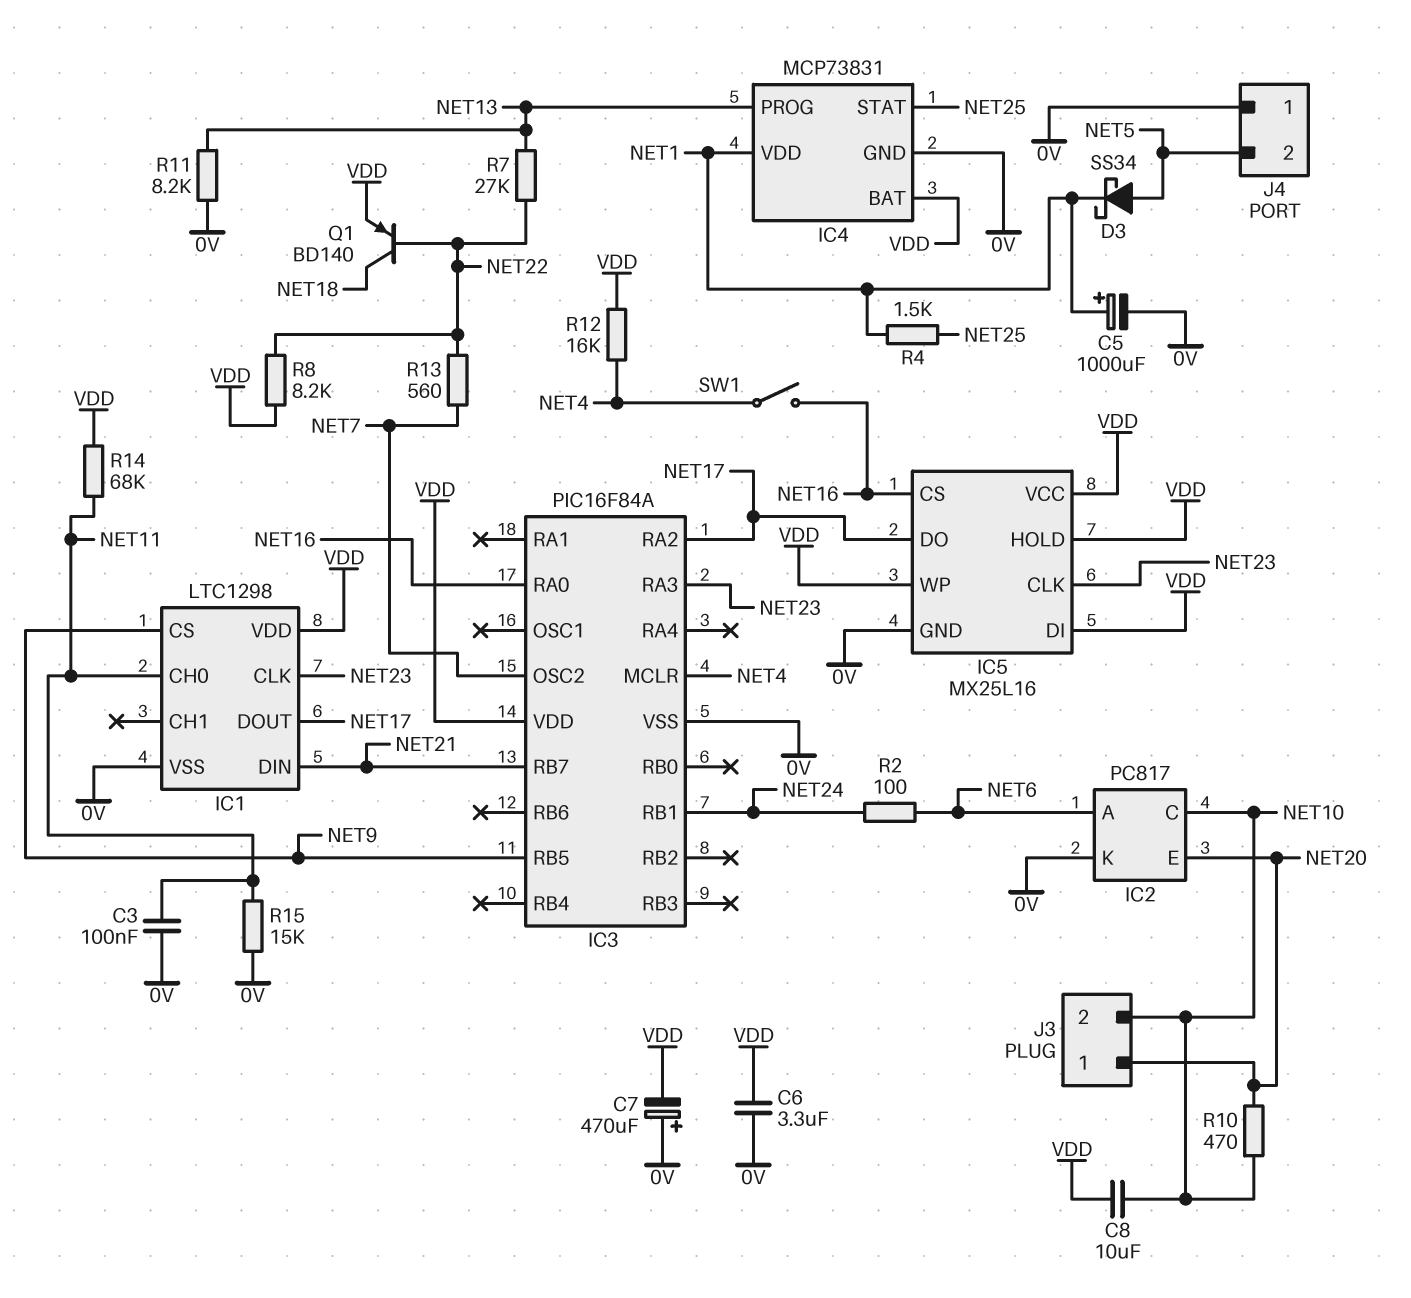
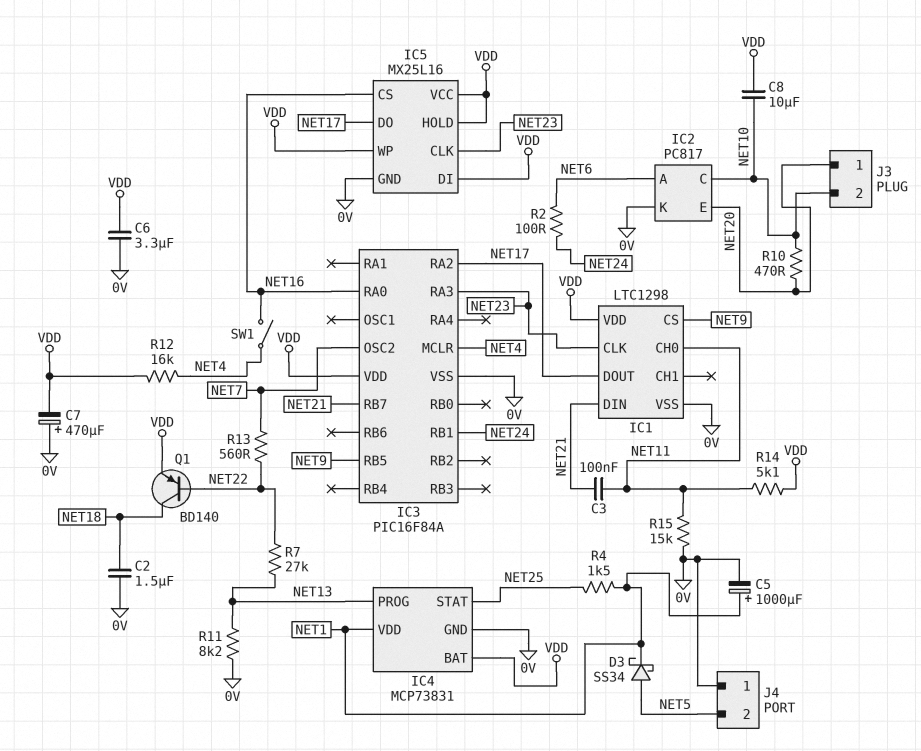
C2: none -> 1.5uF (0V, NET18)
C3: 100nF (0V, NET11) -> 100nF (NET11, NET21)
R8: 8.2k (NET22, VDD) -> none
R14: 68k (NET11, VDD) -> 5.1k (NET11, VDD)

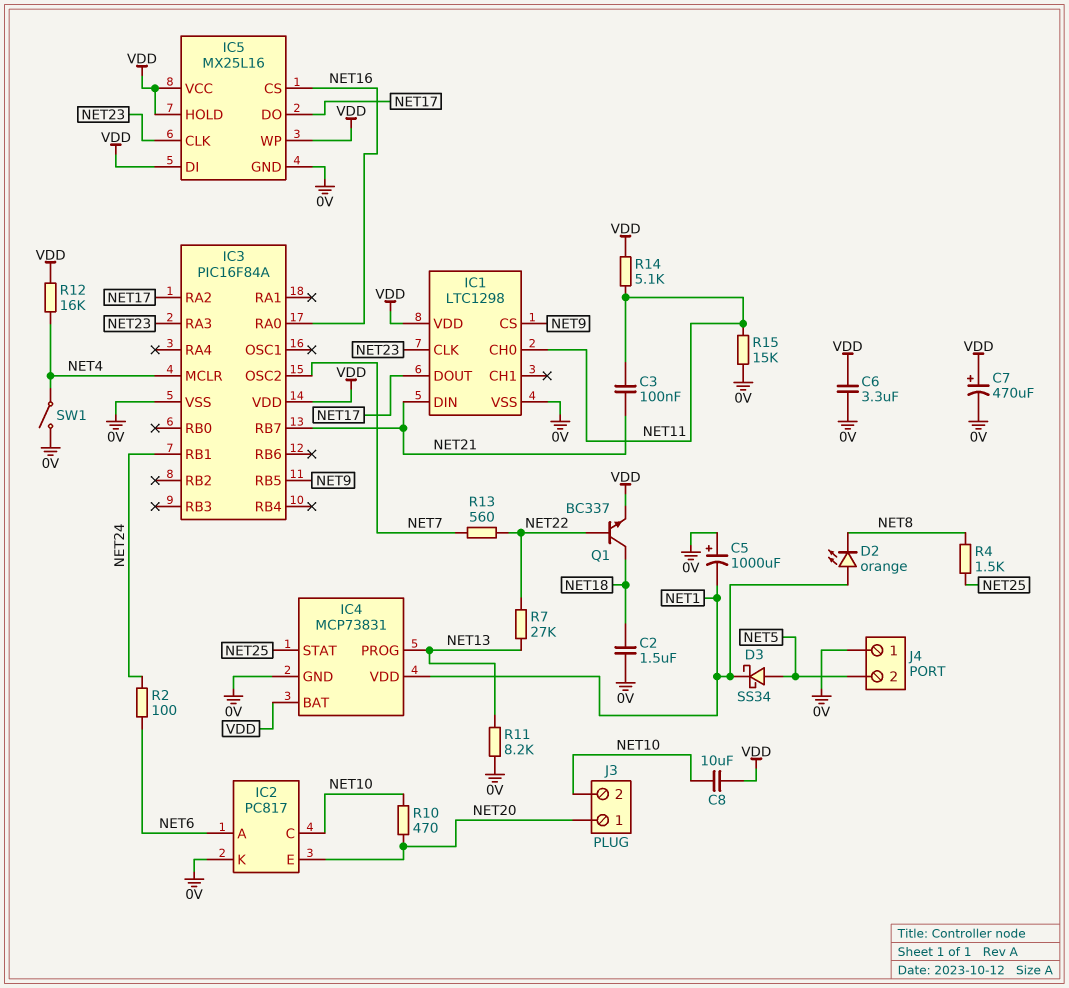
C5: 1000uF (plus NET1, minus 0V) -> 1000uF (plus 0V, minus NET1)
C7: 470uF (plus 0V, minus VDD) -> 470uF (plus VDD, minus 0V)
D2: none -> LED orange (A NET1, K NET8)
Q1: PNP BD140 (B NET22, C NET18, E VDD) -> NPN BC337 (B NET22, C NET18, E VDD)
R4: 1.5k (NET1, NET25) -> 1.5k (NET8, NET25)
SW1: switch (NET4, NET16) -> switch (0V, NET4)

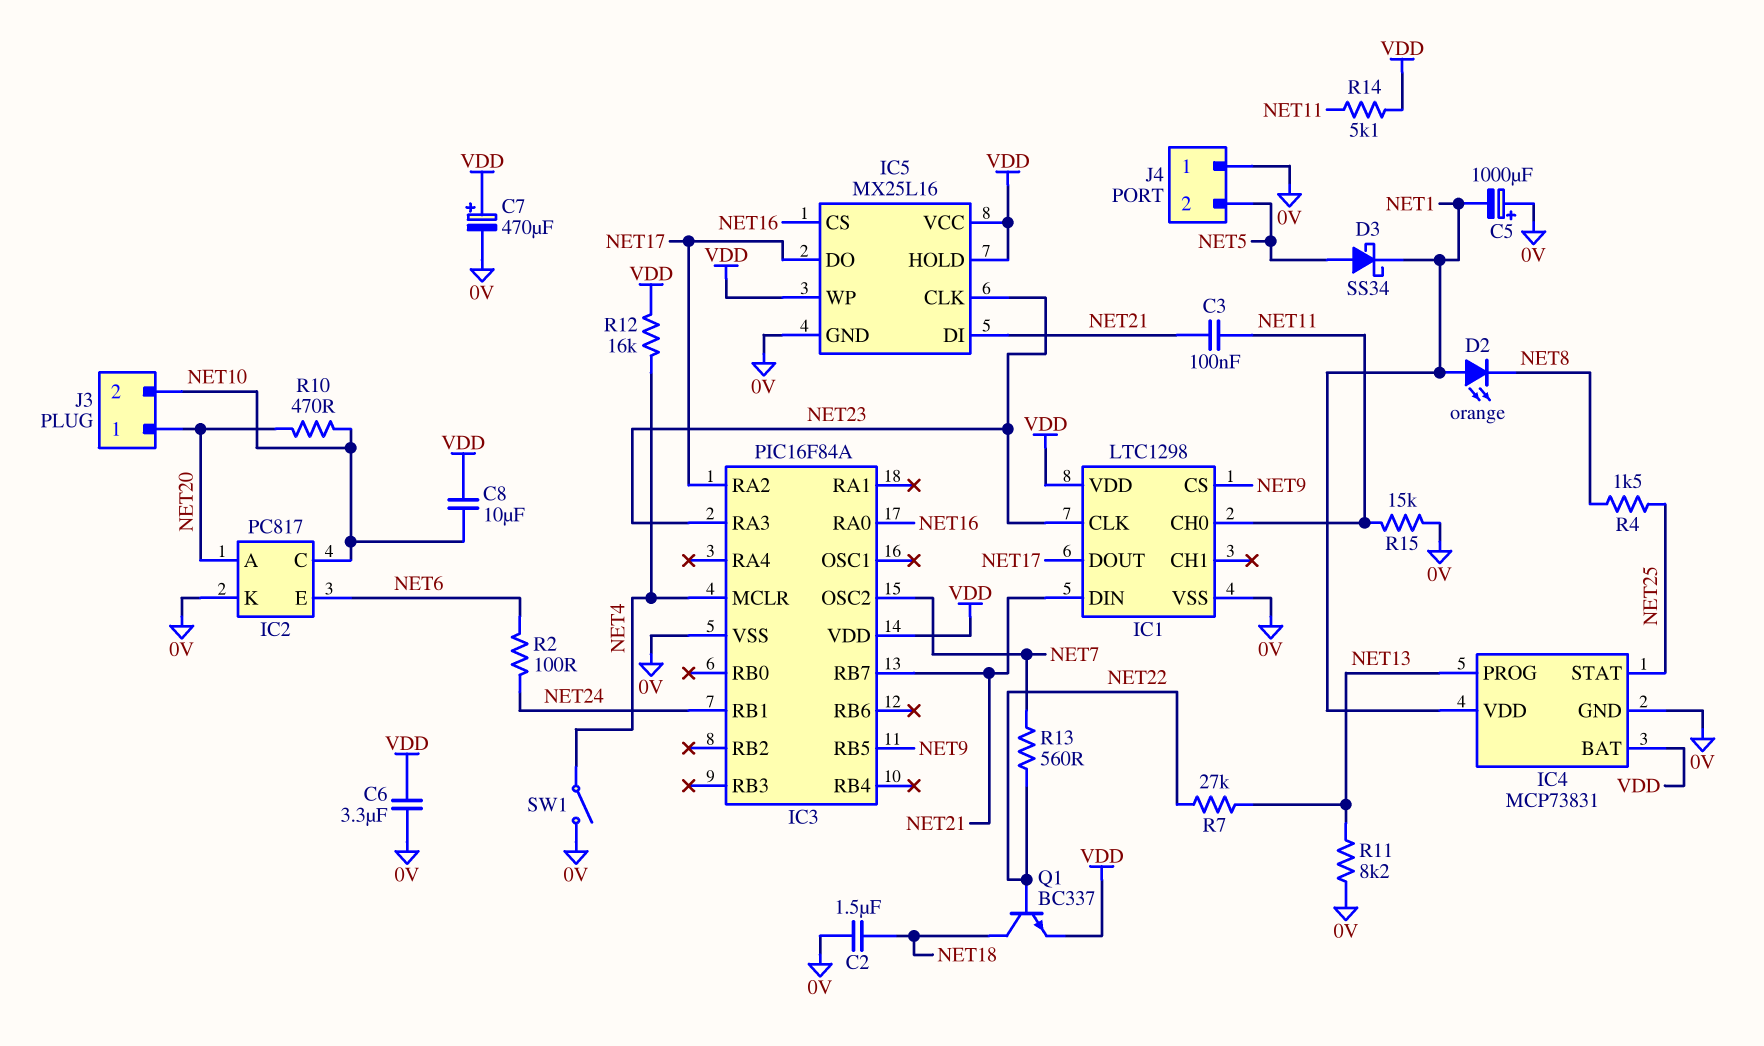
IC2 pin A: NET6 -> NET20
IC2 pin E: NET20 -> NET6
IC5 pin DI: VDD -> NET21

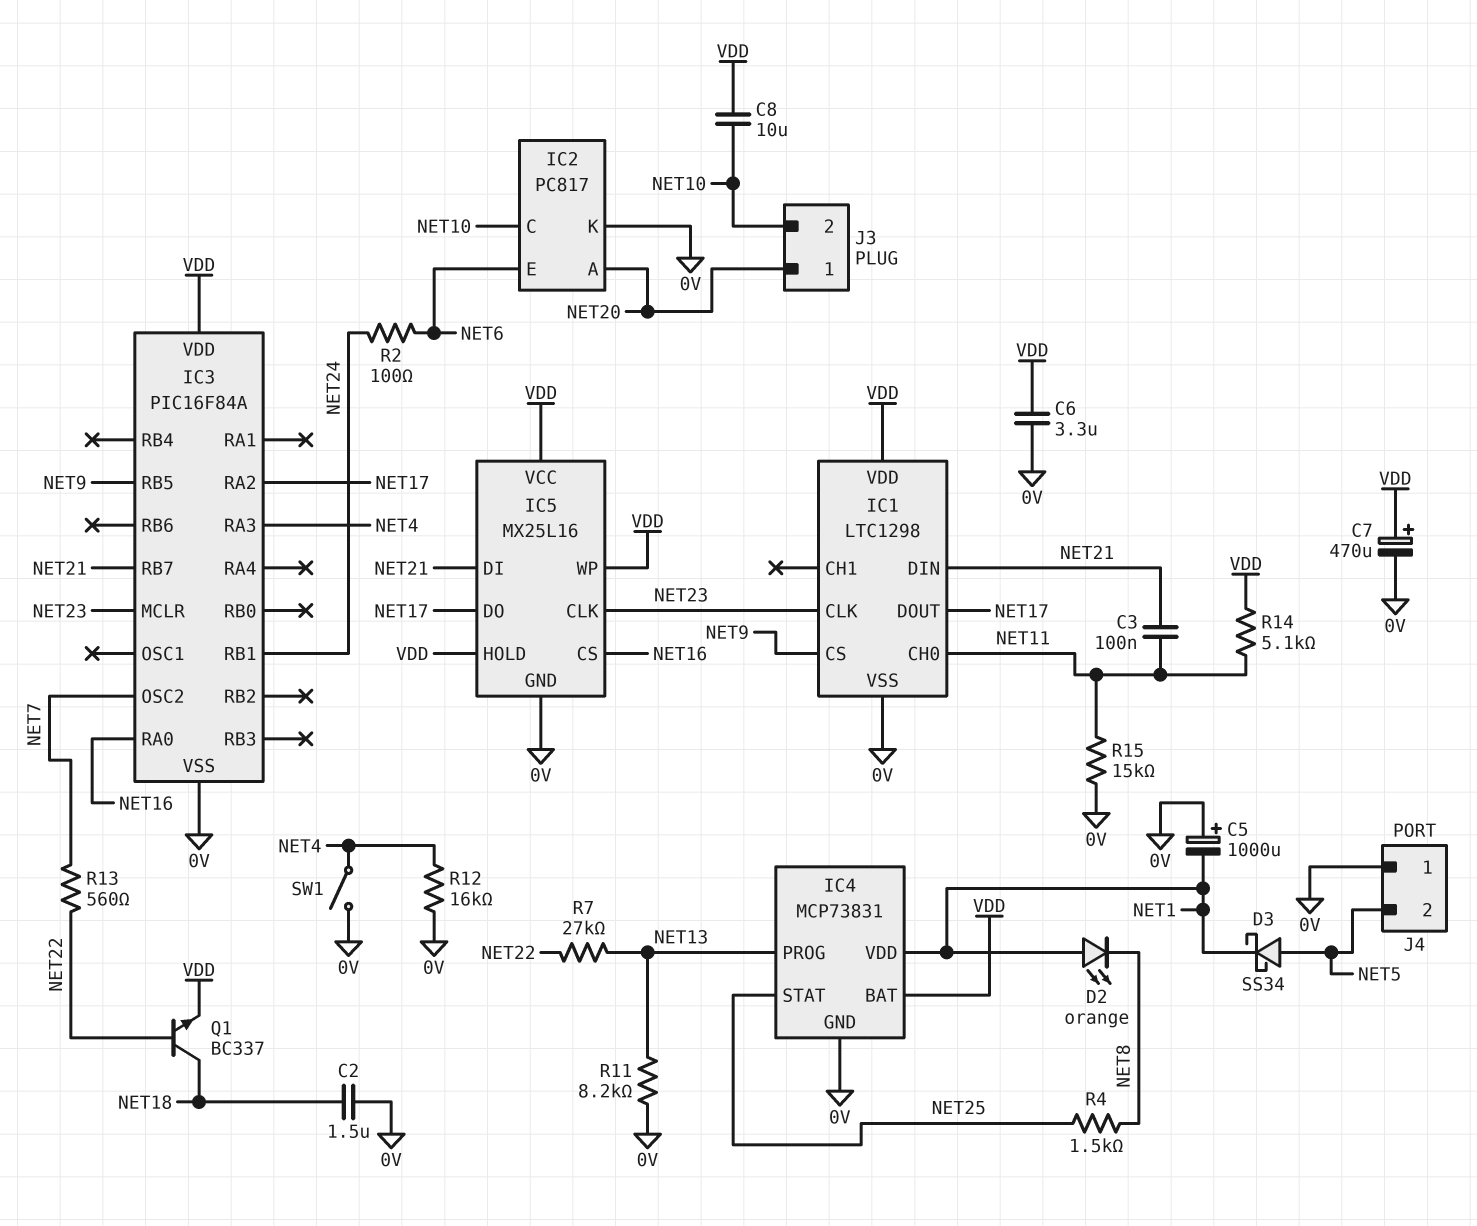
IC3 pin MCLR: NET4 -> NET23
IC3 pin RA3: NET23 -> NET4
R10: 470 (NET10, NET20) -> none
R12: 16k (NET4, VDD) -> 16k (0V, NET4)

